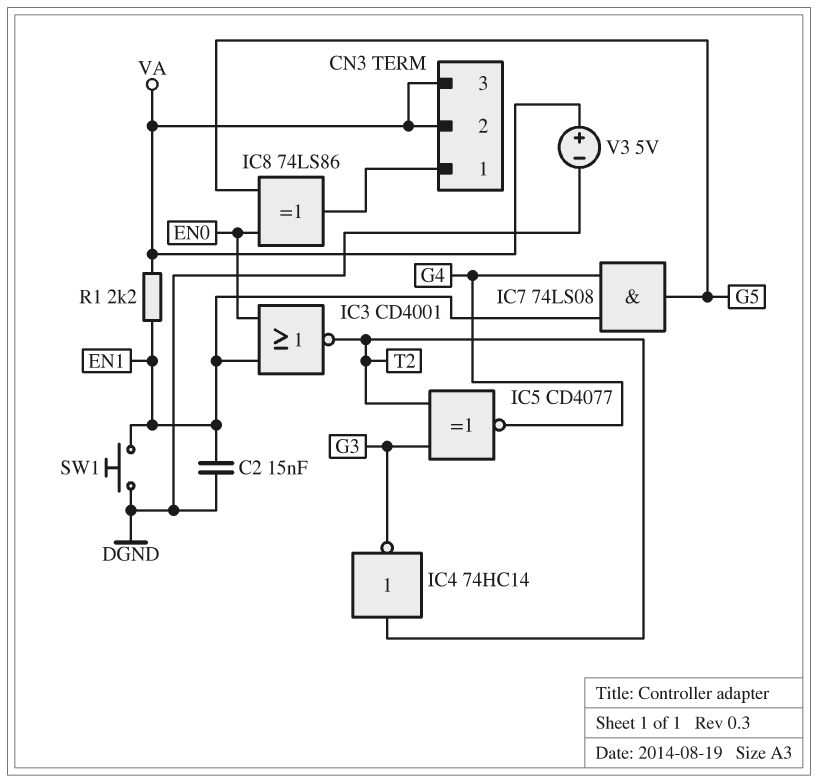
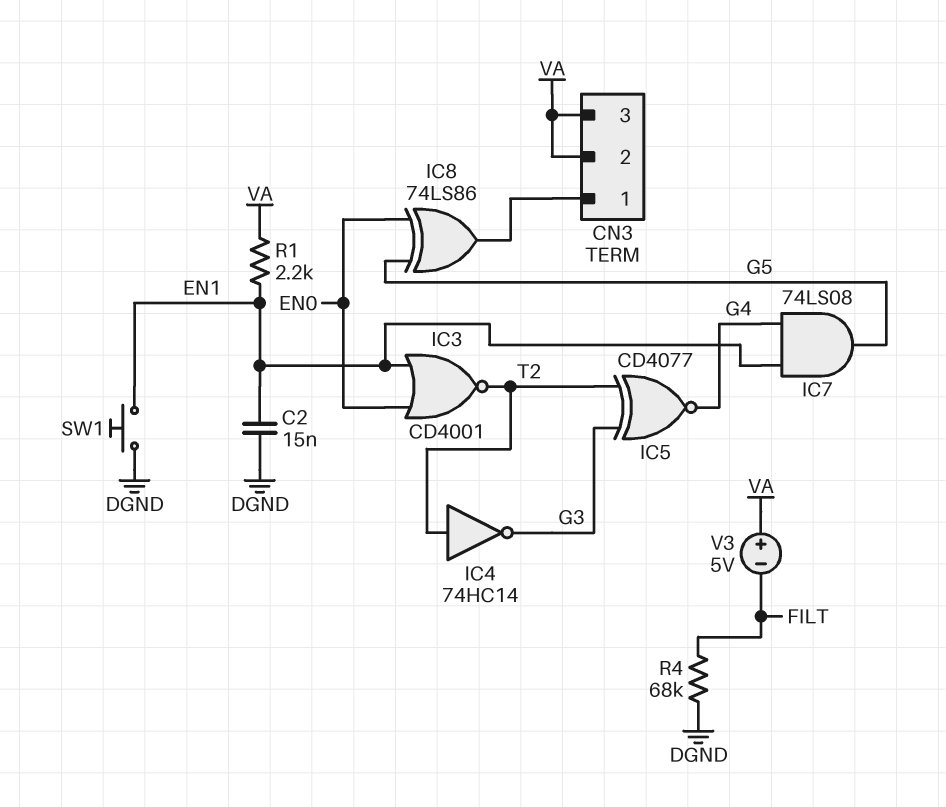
R4: none -> 68k (DGND, FILT)
V3: 5V (plus VA, minus DGND) -> 5V (plus VA, minus FILT)

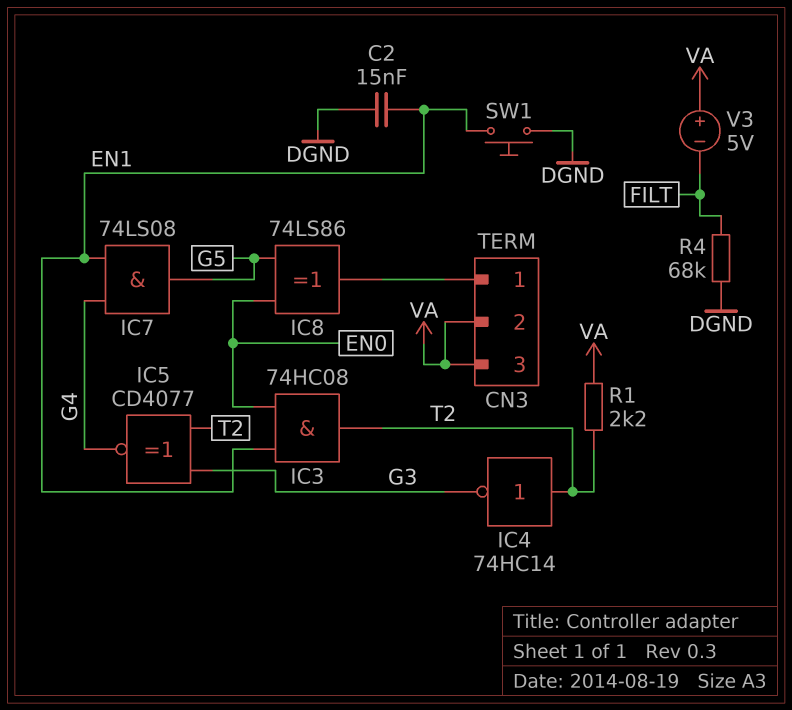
IC3: NOR CD4001 (in EN0, in EN1, out T2) -> AND 74HC08 (in EN0, in EN1, out T2)
R1: 2.2k (EN1, VA) -> 2.2k (T2, VA)

